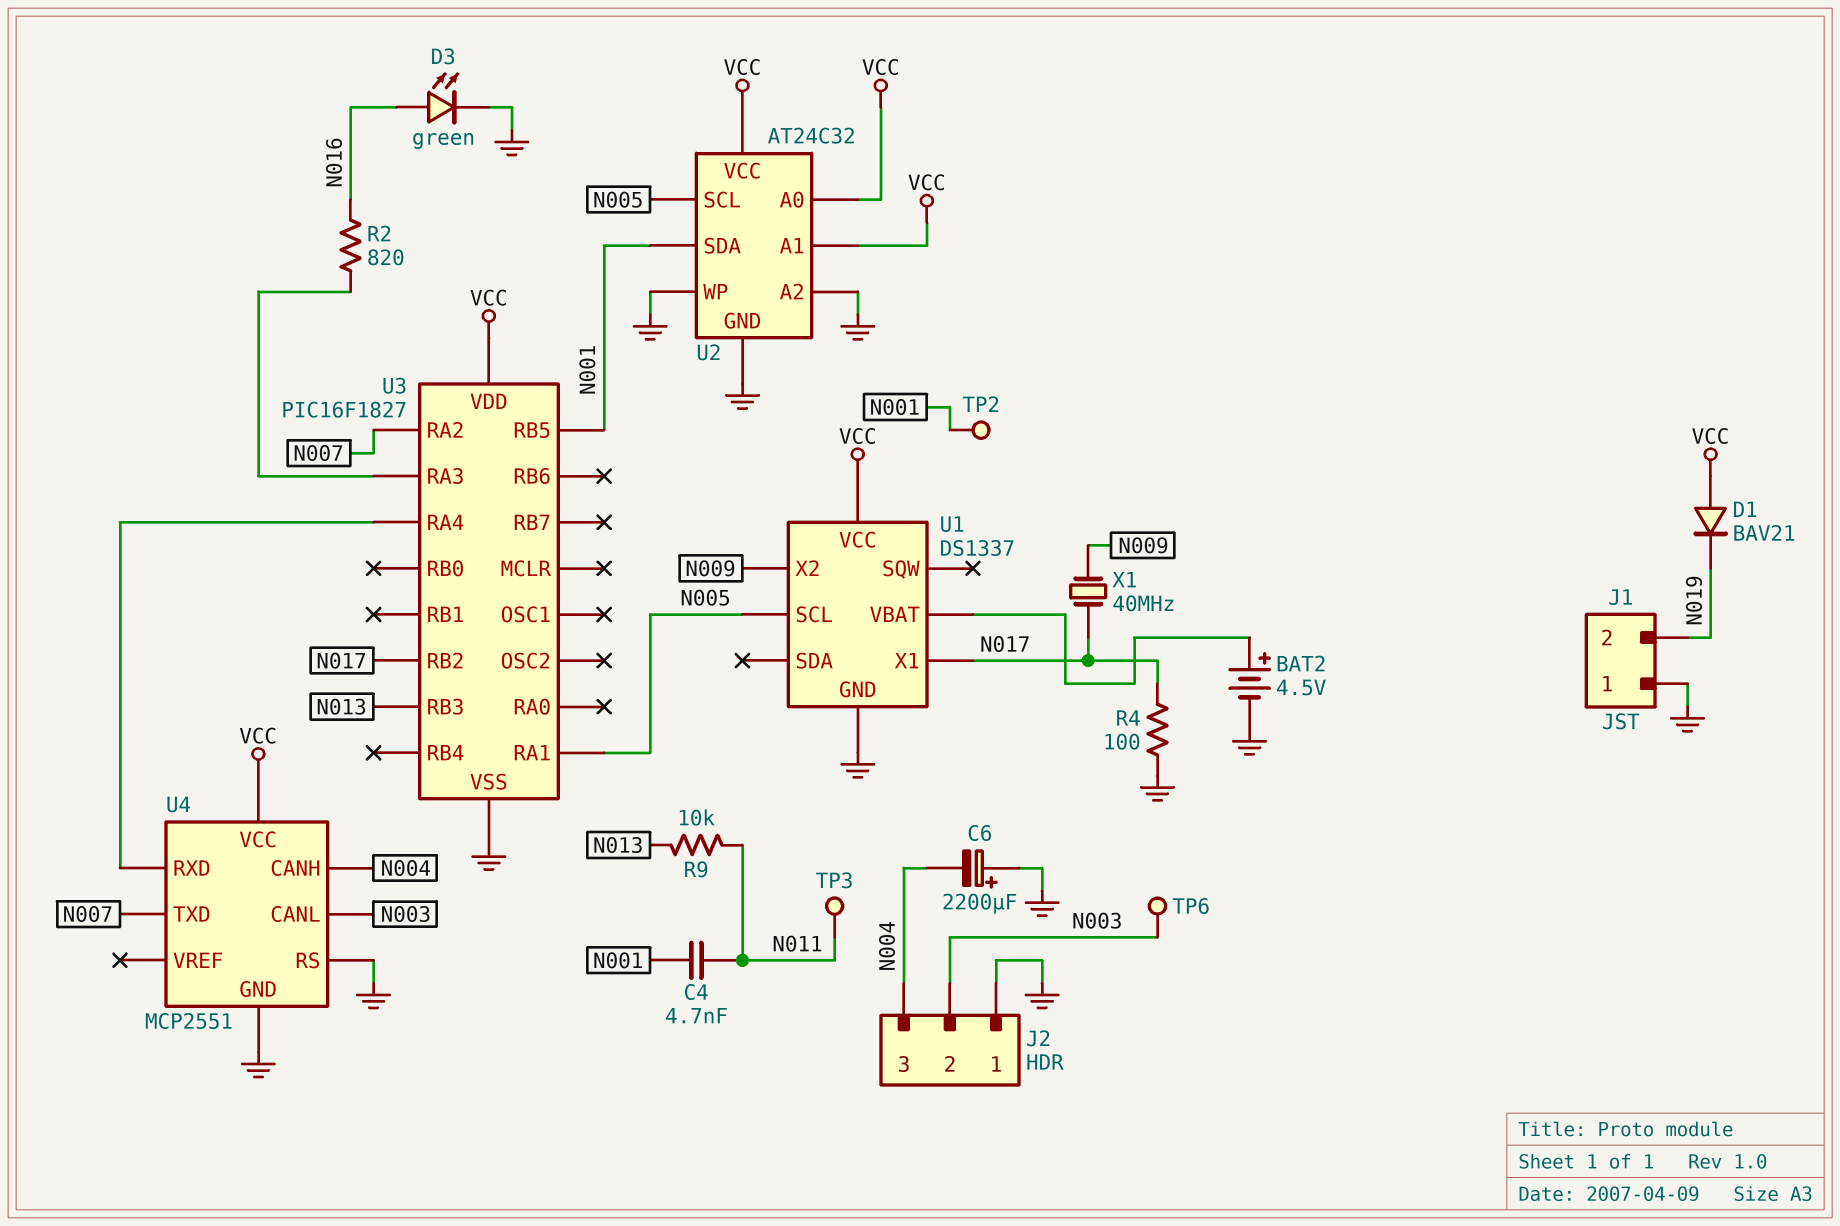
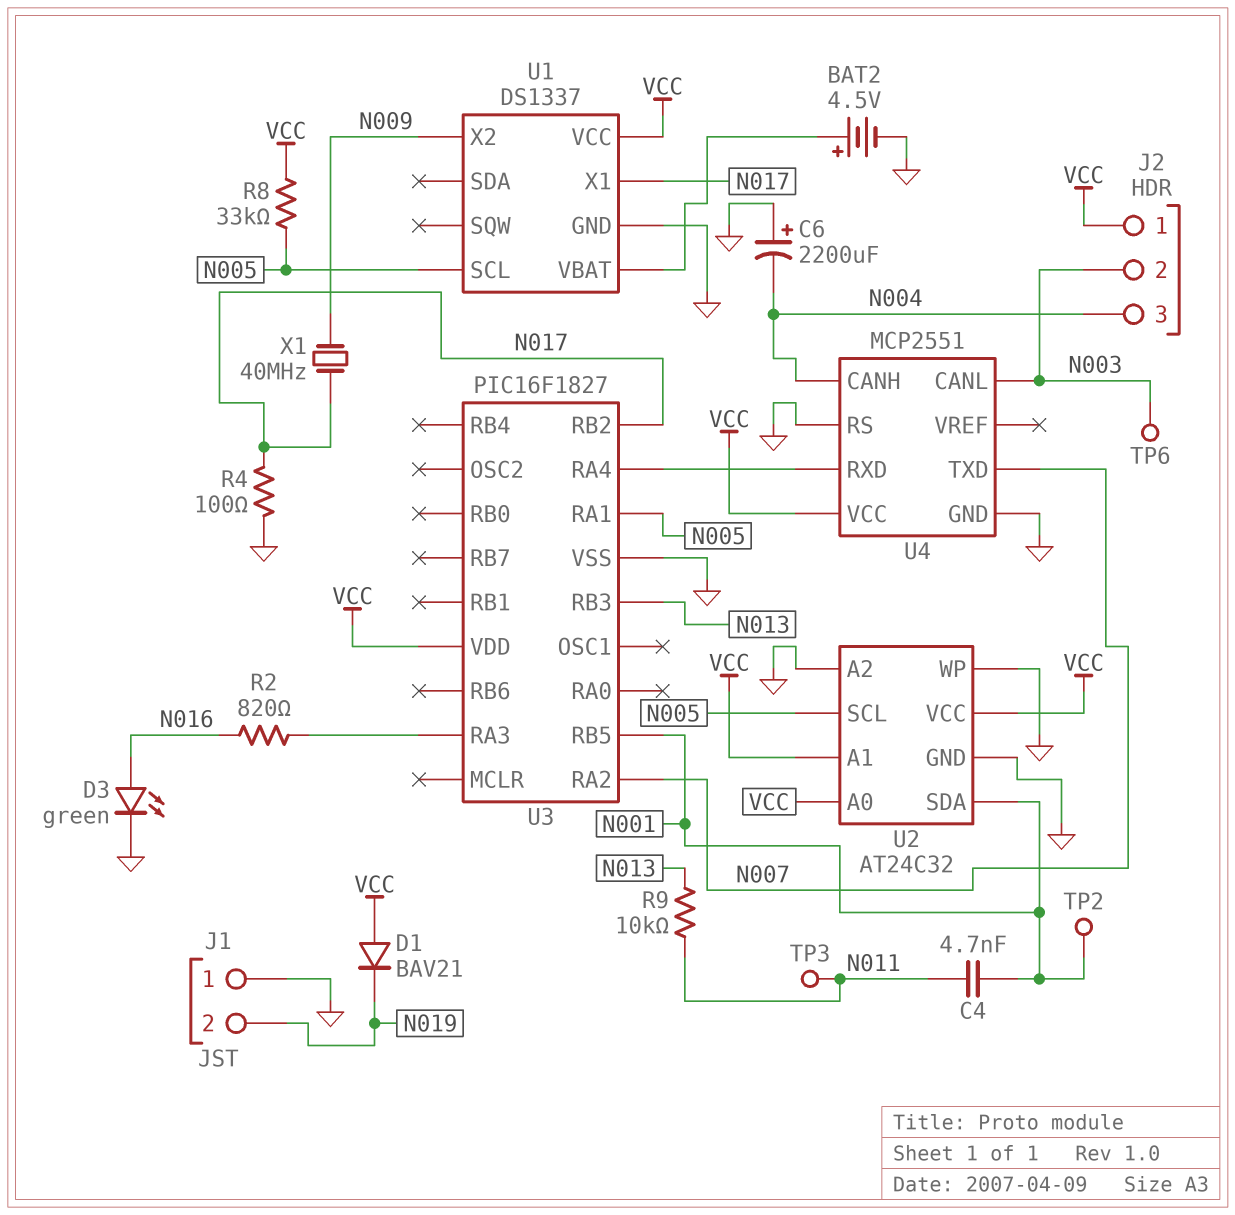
J2 pin 1: GND -> VCC
R8: none -> 33k (N005, VCC)

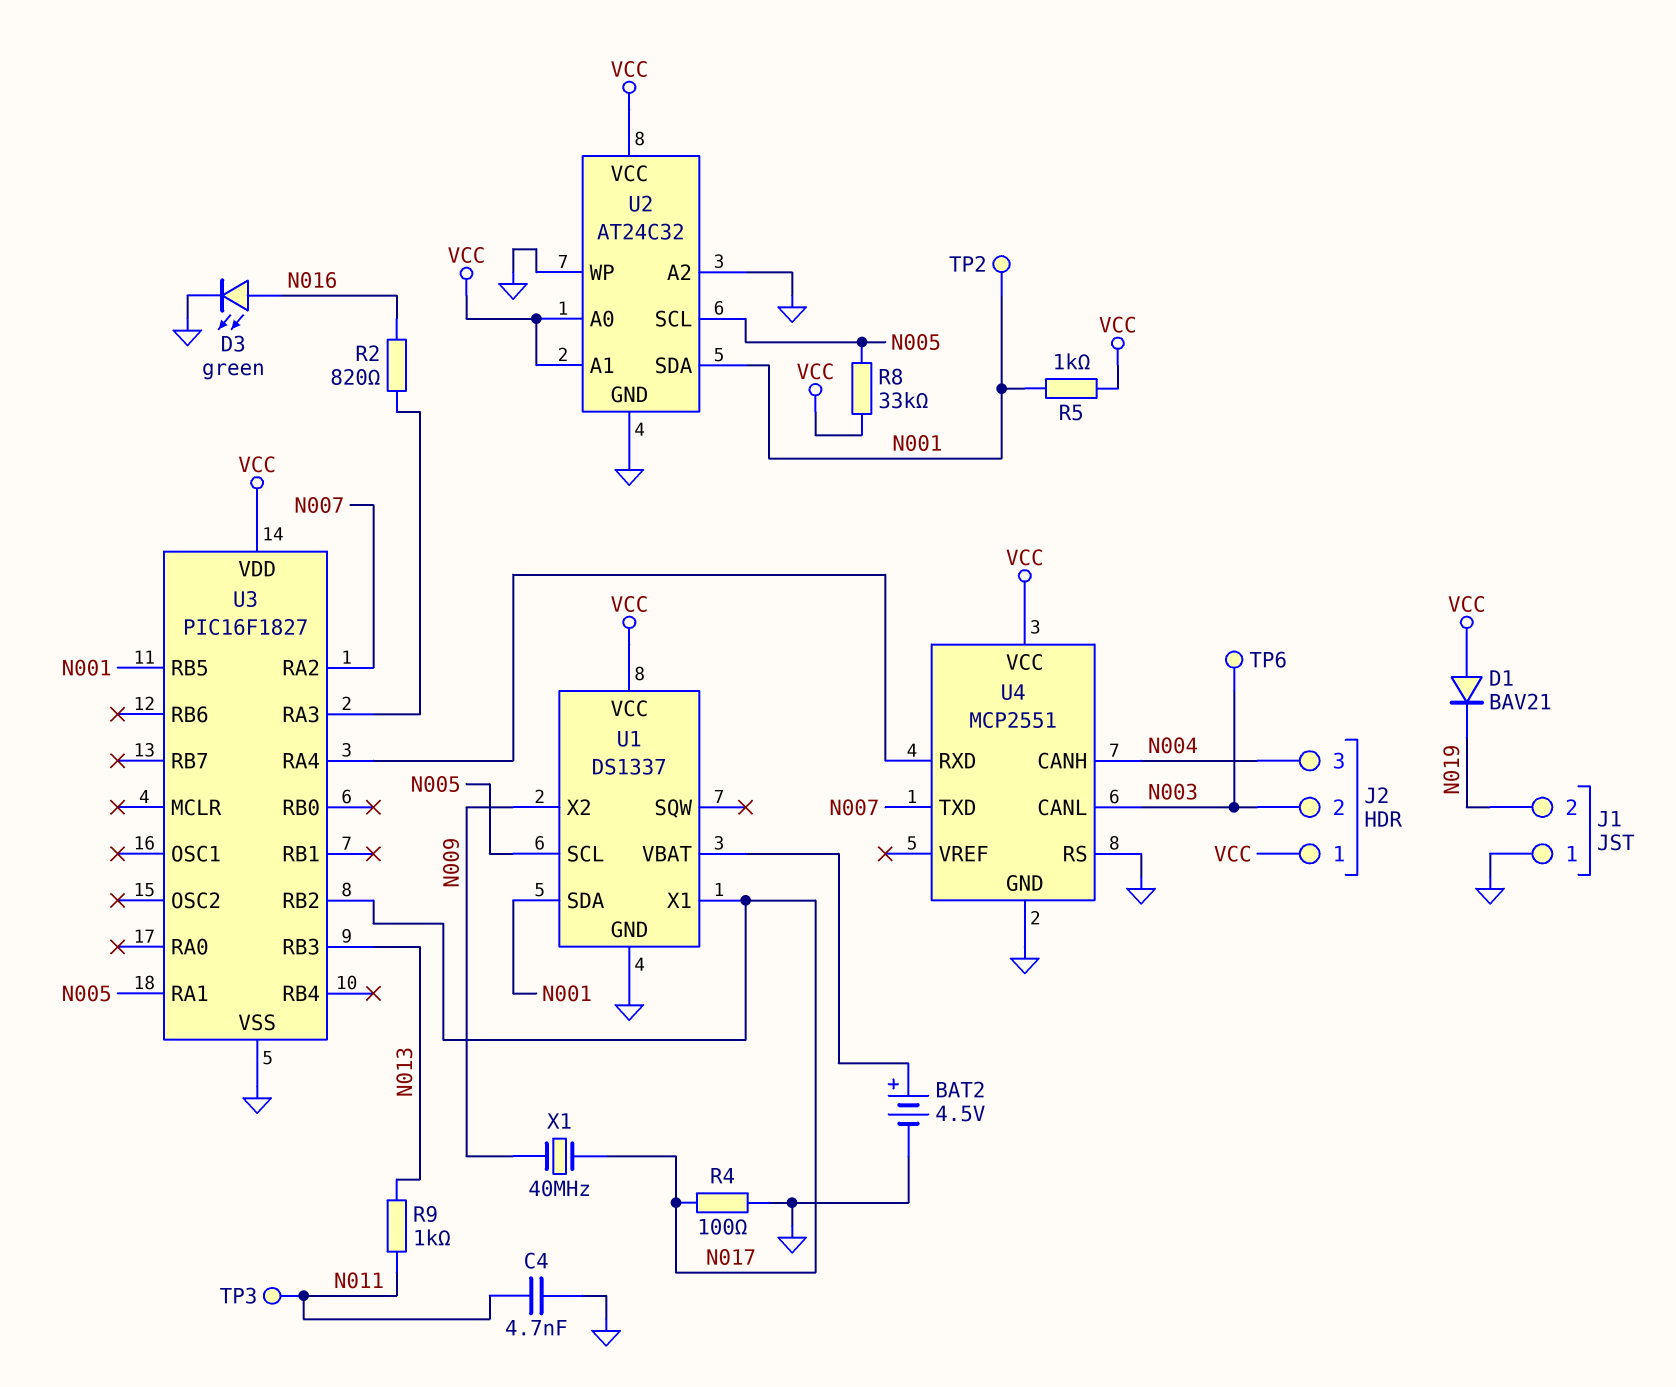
C4: 4.7nF (N001, N011) -> 4.7nF (GND, N011)
C6: 2200uF (plus GND, minus N004) -> none
R5: none -> 1k (N001, VCC)
R9: 10k (N011, N013) -> 1k (N011, N013)
U1 pin SDA: none -> N001

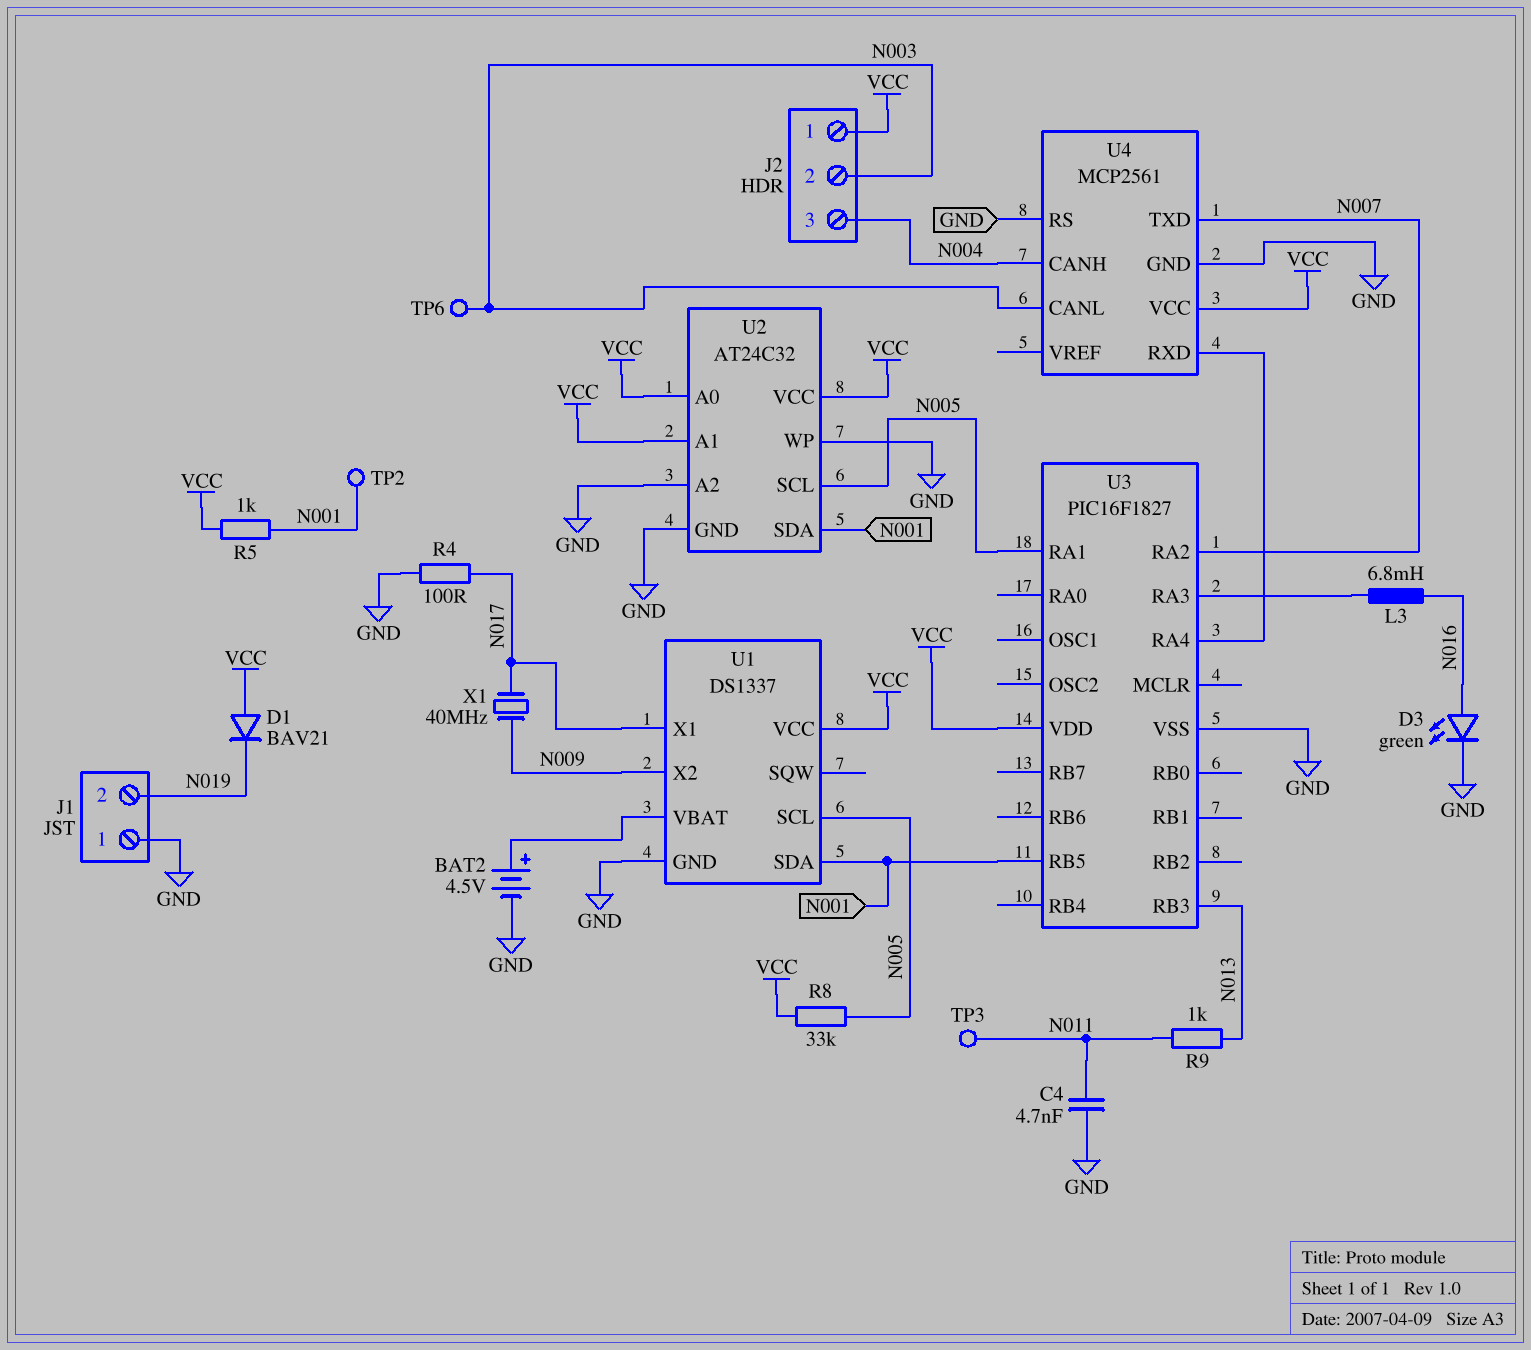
L3: none -> 6.8mH (N016, U3/RA3)
R2: 820 (N016, U3/RA3) -> none
U3 pin RB2: N017 -> none
U4: MCP2551 -> MCP2561

